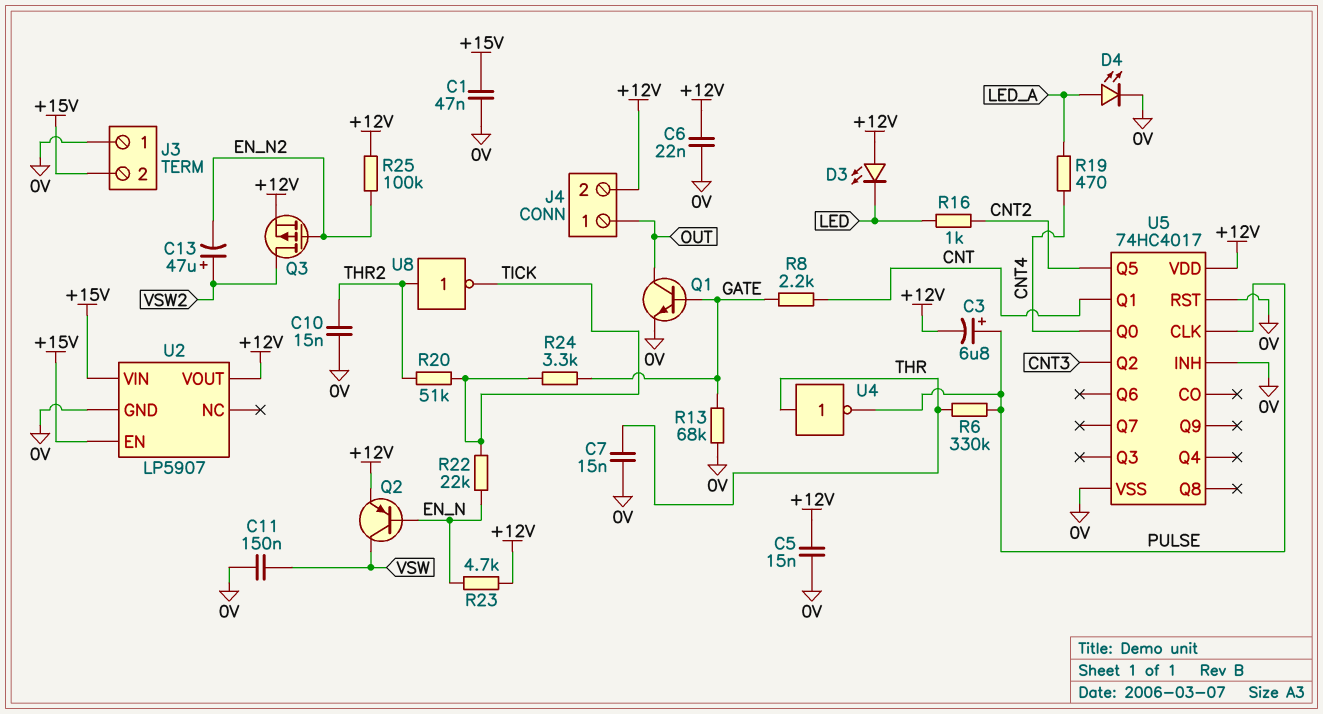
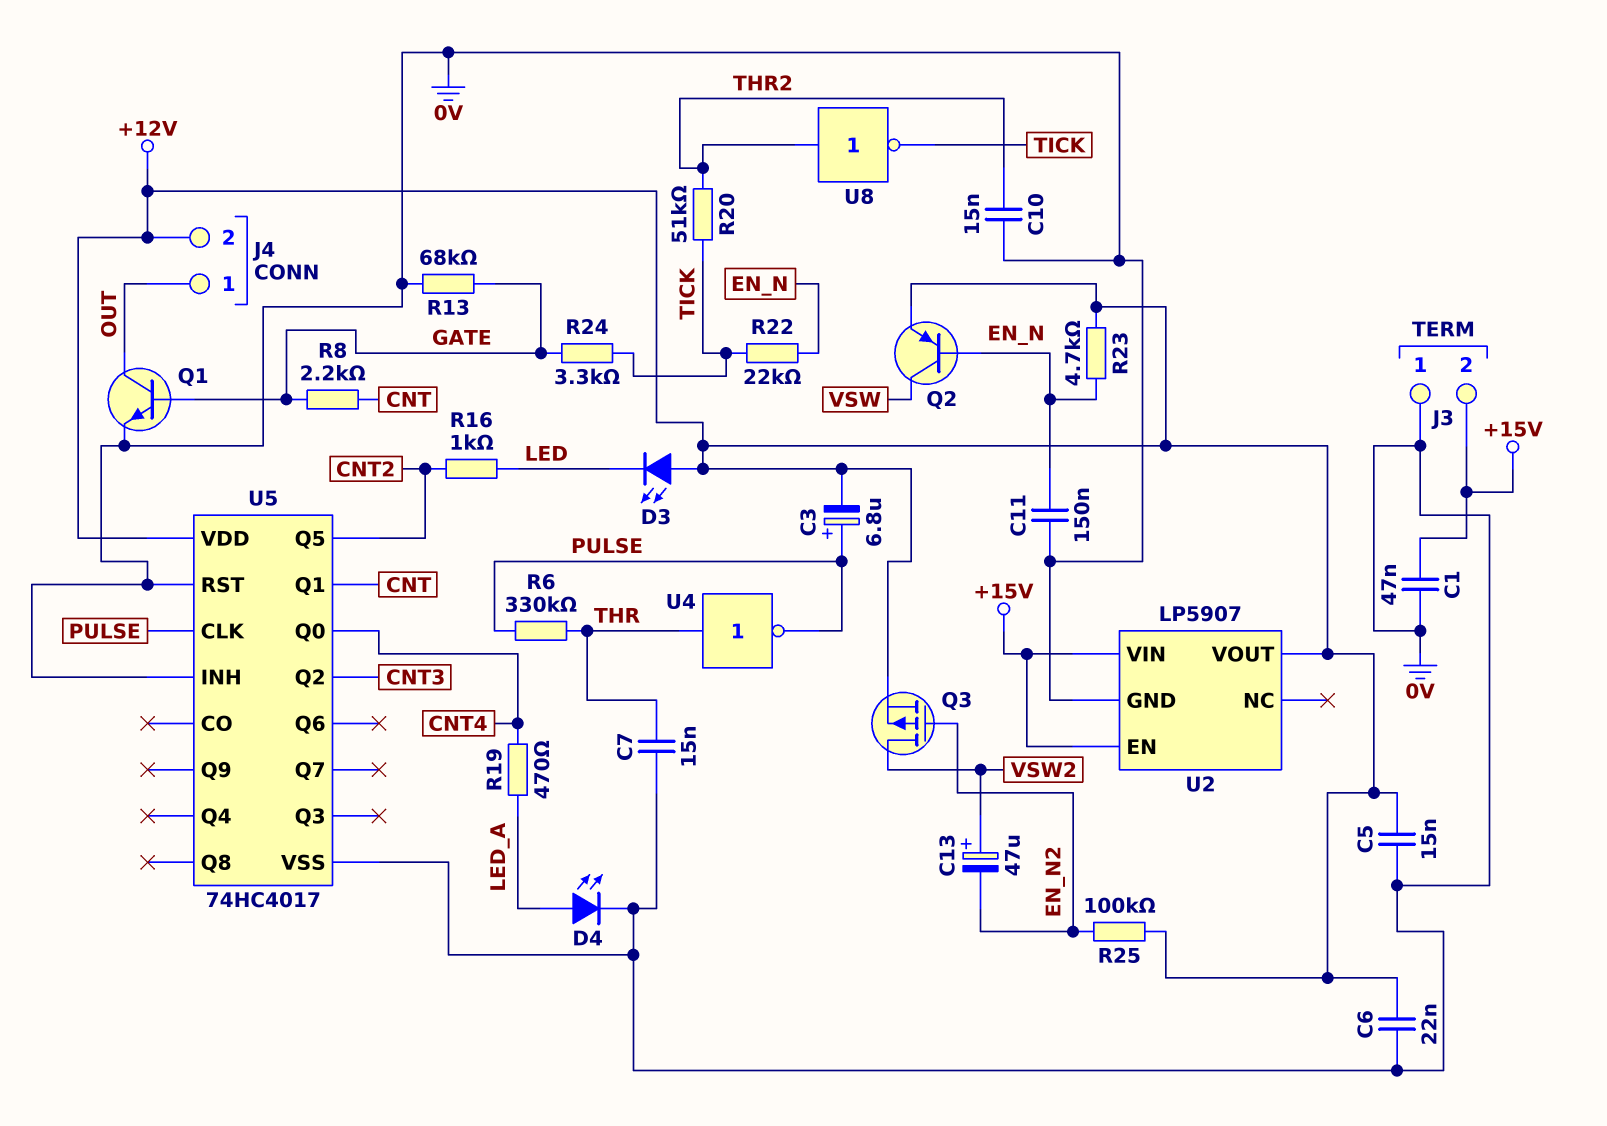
C11: 150nF (0V, VSW) -> 150nF (0V, EN_N)

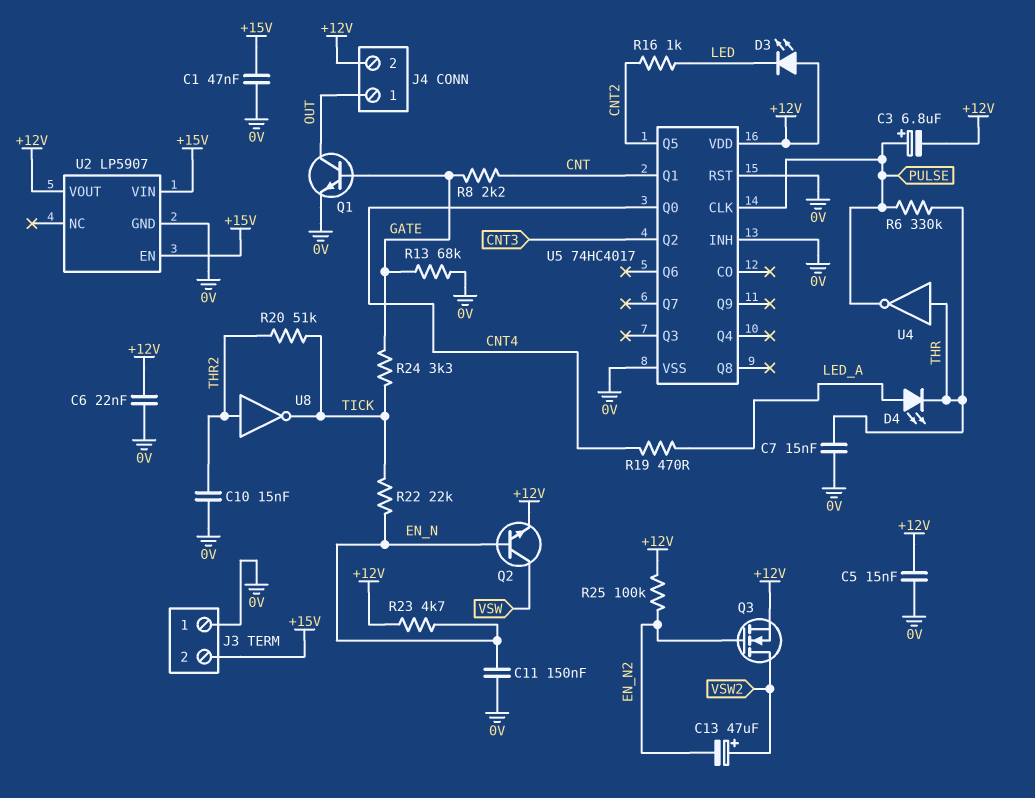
D4: LED (A LED_A, K 0V) -> LED (A LED_A, K THR)
Q2: PNP (B EN_N, C VSW, E +12V) -> NPN (B EN_N, C VSW, E +12V)
Q3: PMOS (G EN_N2, D VSW2, S +12V) -> NMOS (G EN_N2, D VSW2, S +12V)

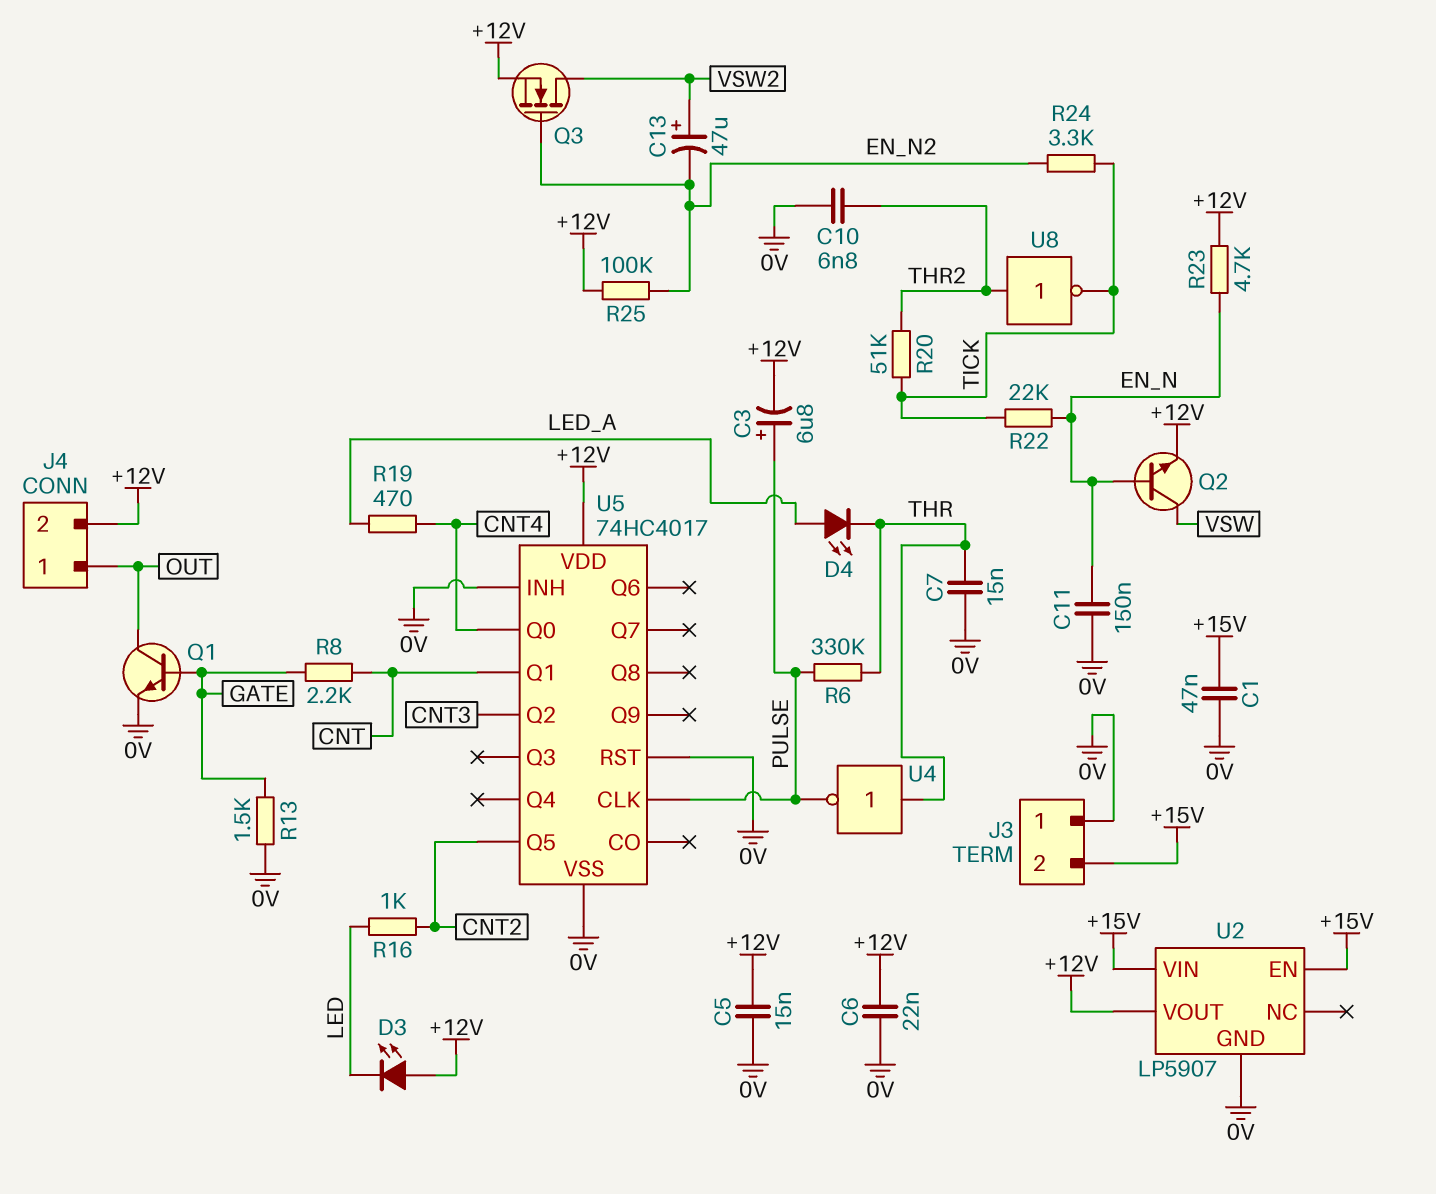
C10: 15nF (0V, THR2) -> 6.8nF (0V, THR2)
R13: 68k (0V, GATE) -> 1.5k (0V, GATE)
R24: 3.3k (GATE, TICK) -> 3.3k (EN_N2, TICK)

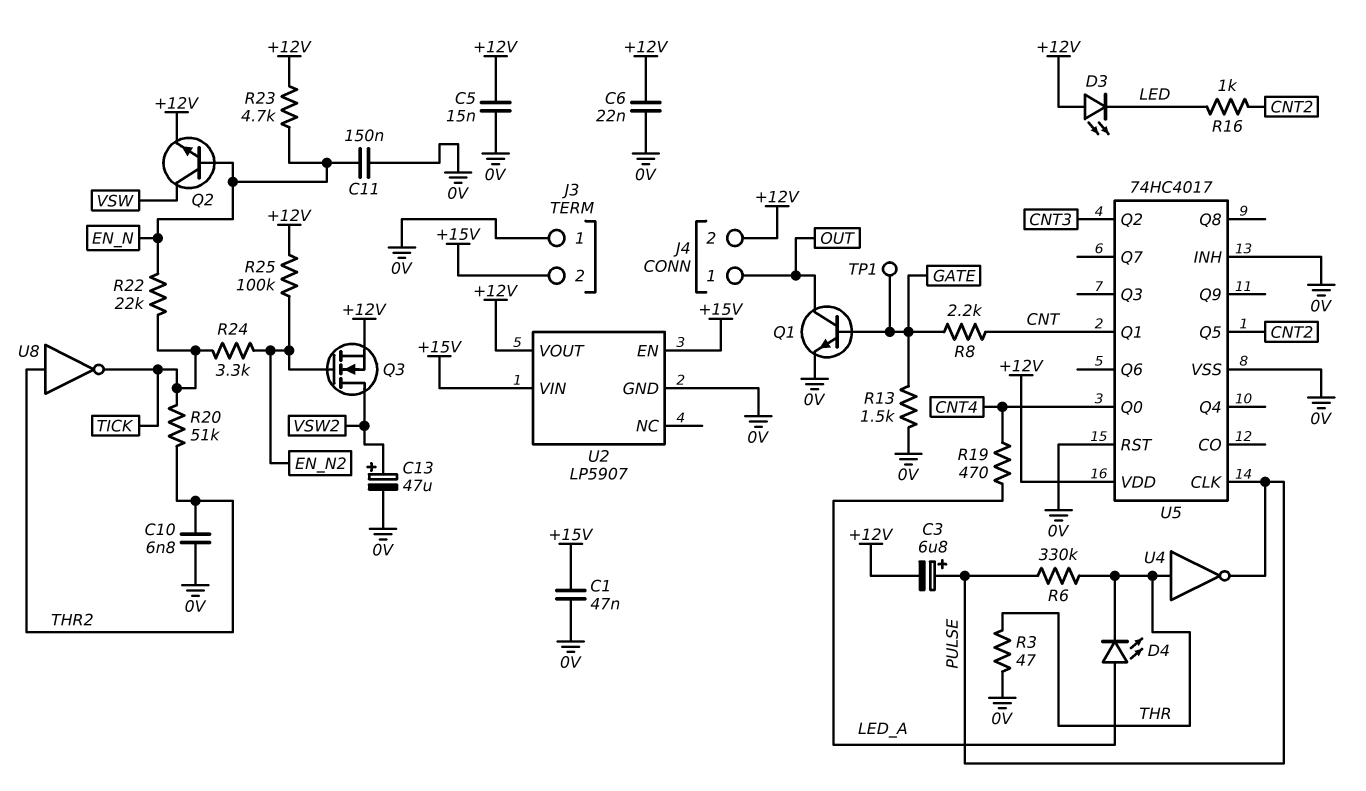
C7: 15nF (0V, THR) -> none
C13: 47uF (plus VSW2, minus EN_N2) -> 47uF (plus VSW2, minus 0V)
R3: none -> 47 (0V, THR)
TP1: none -> test point (GATE)

